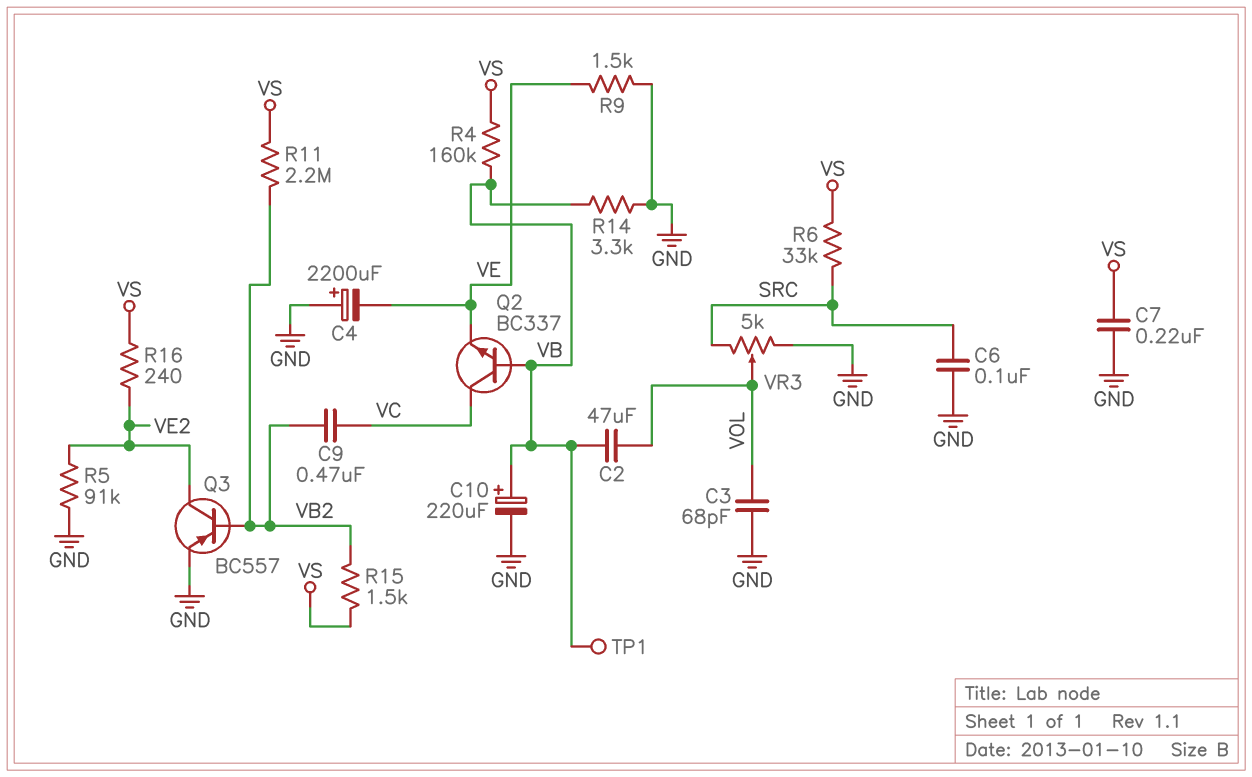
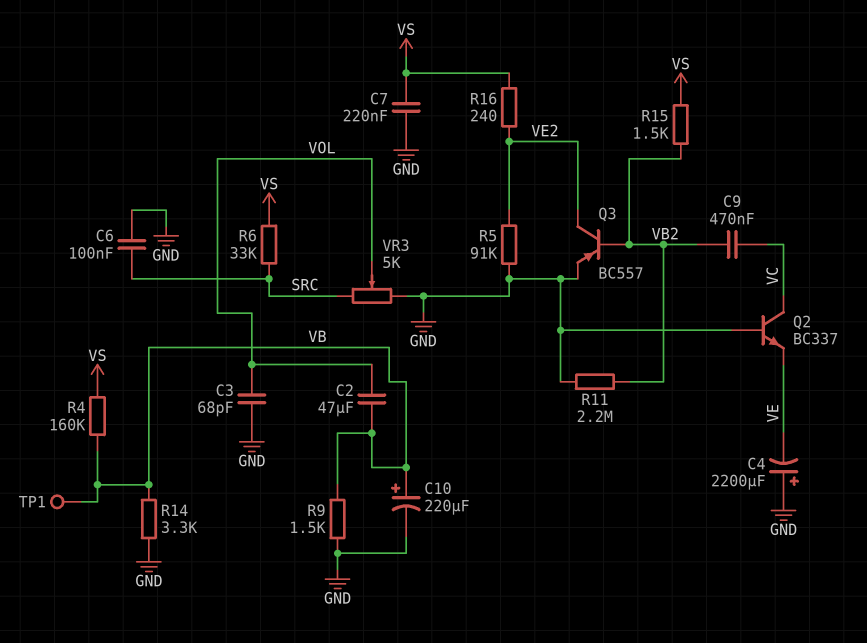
Q2: NPN BC337 (B VB, C VC, E VE) -> NPN BC337 (B GND, C VC, E VE)
R9: 1.5k (GND, VE) -> 1.5k (GND, VB)
R11: 2.2M (VB2, VS) -> 2.2M (GND, VB2)

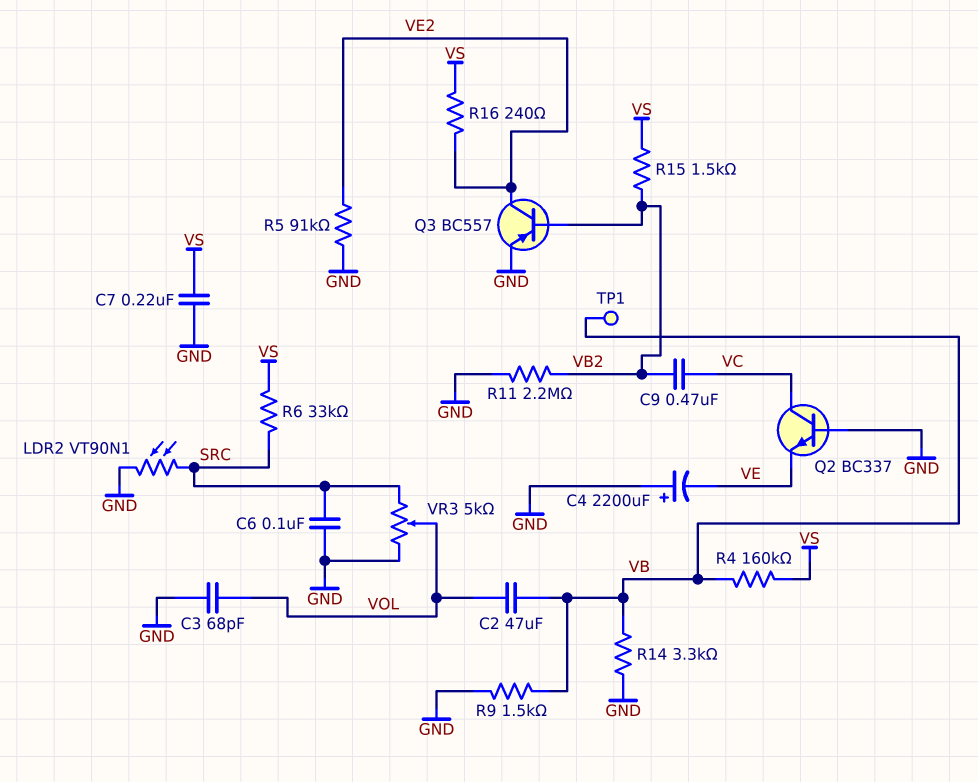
C10: 220uF (plus VB, minus GND) -> none
LDR2: none -> VT90N1 (GND, SRC)

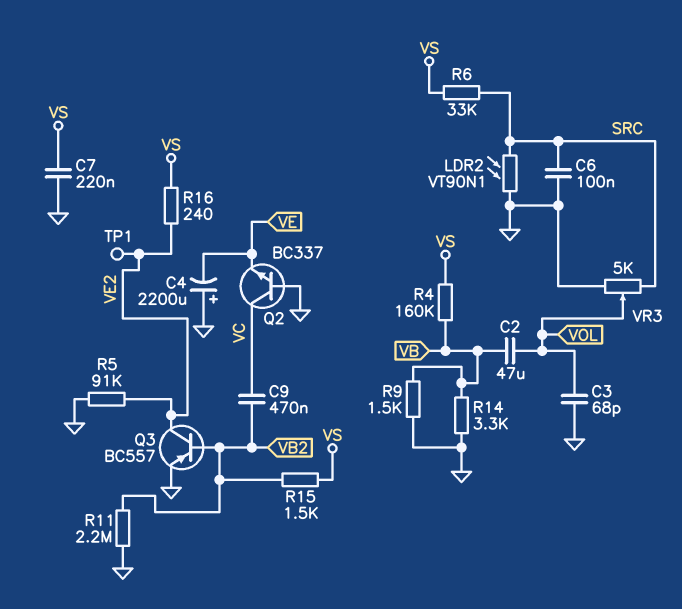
TP1: test point (VB) -> test point (VE2)

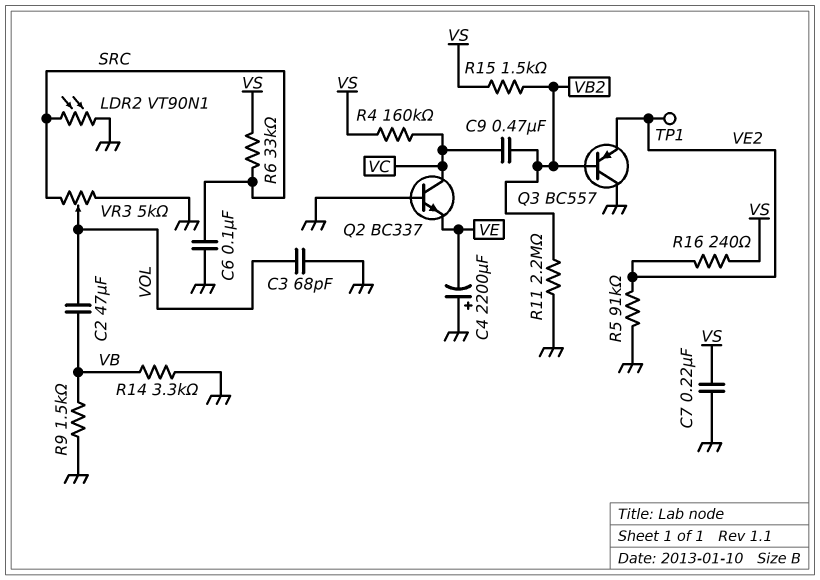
Q3: PNP BC557 (B VB2, C VE2, E GND) -> PNP BC557 (B VB2, C GND, E VE2)
R4: 160k (VB, VS) -> 160k (VC, VS)

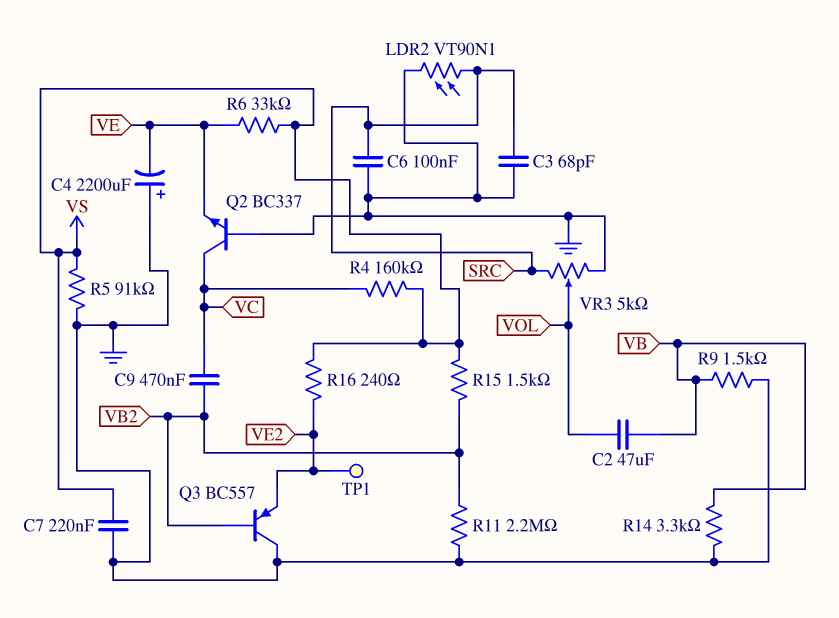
C3: 68pF (GND, VOL) -> 68pF (GND, SRC)
R5: 91k (GND, VE2) -> 91k (GND, VS)
R6: 33k (SRC, VS) -> 33k (VE, VS)

